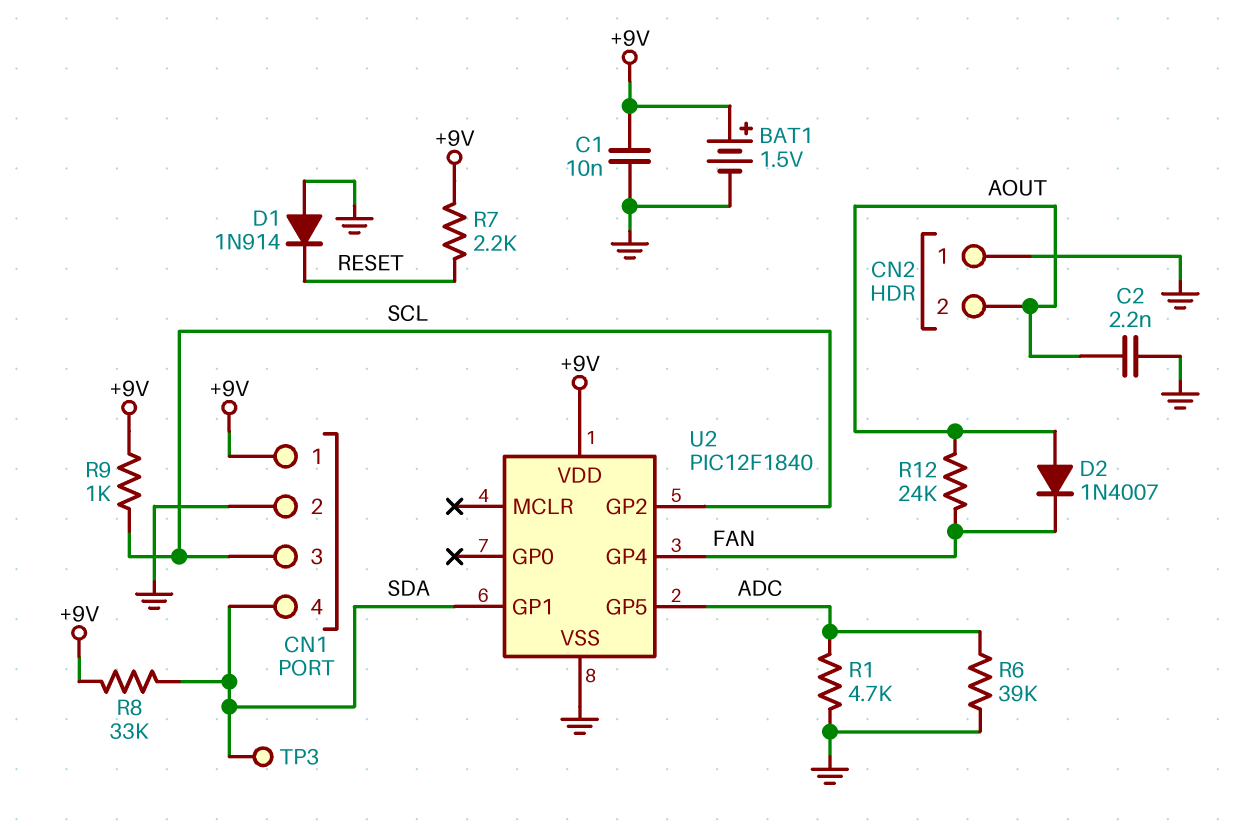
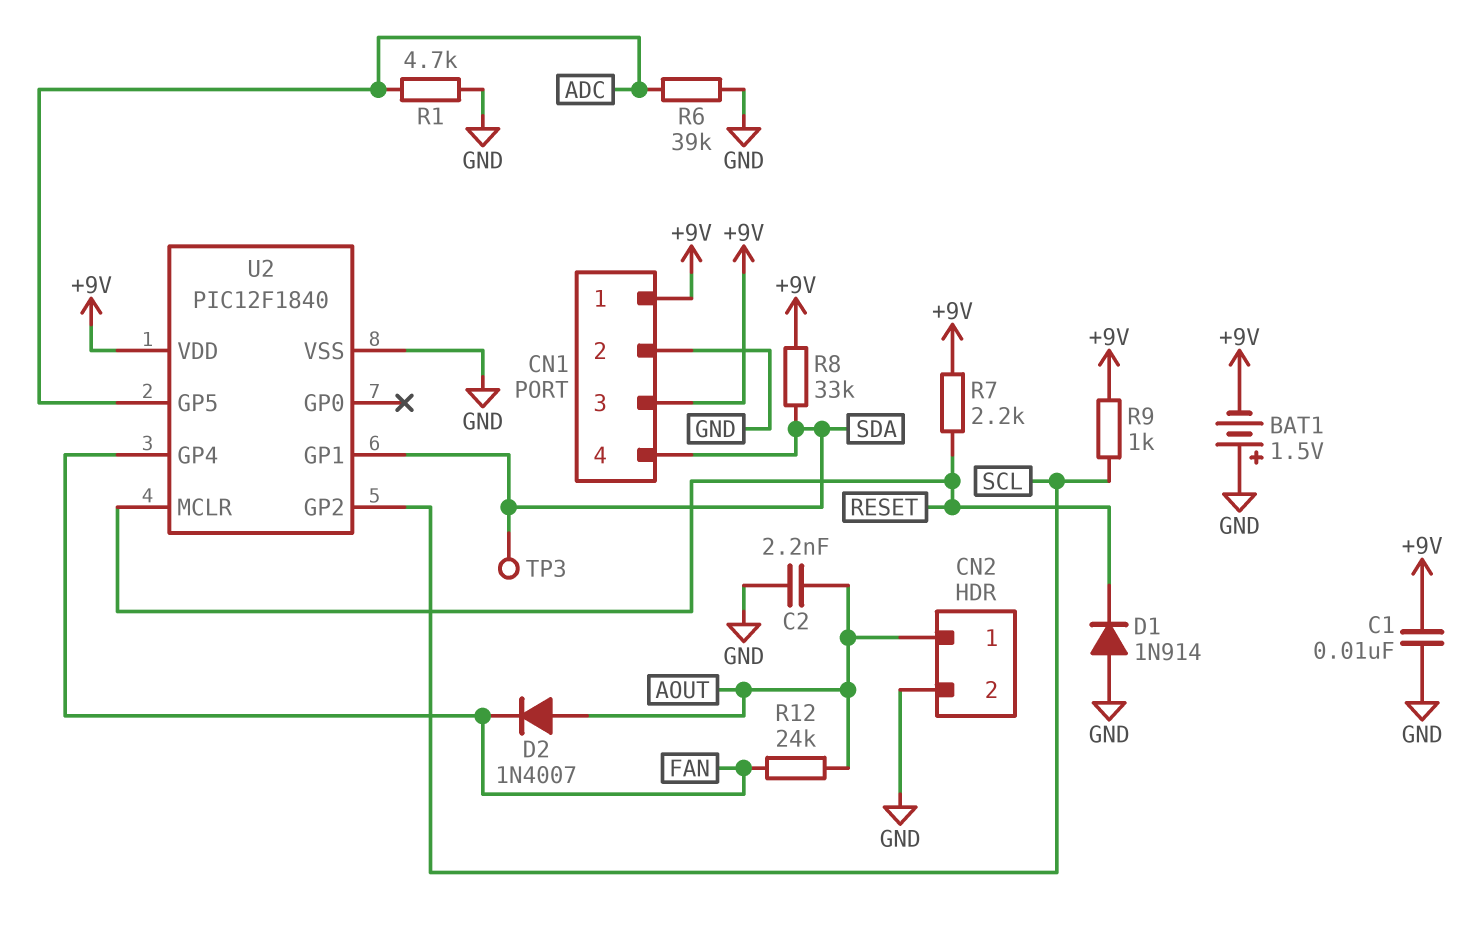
BAT1: 1.5V (plus +9V, minus GND) -> 1.5V (plus GND, minus +9V)
CN1 pin 3: SCL -> +9V
CN2 pin 1: GND -> AOUT
CN2 pin 2: AOUT -> GND
U2 pin MCLR: none -> RESET

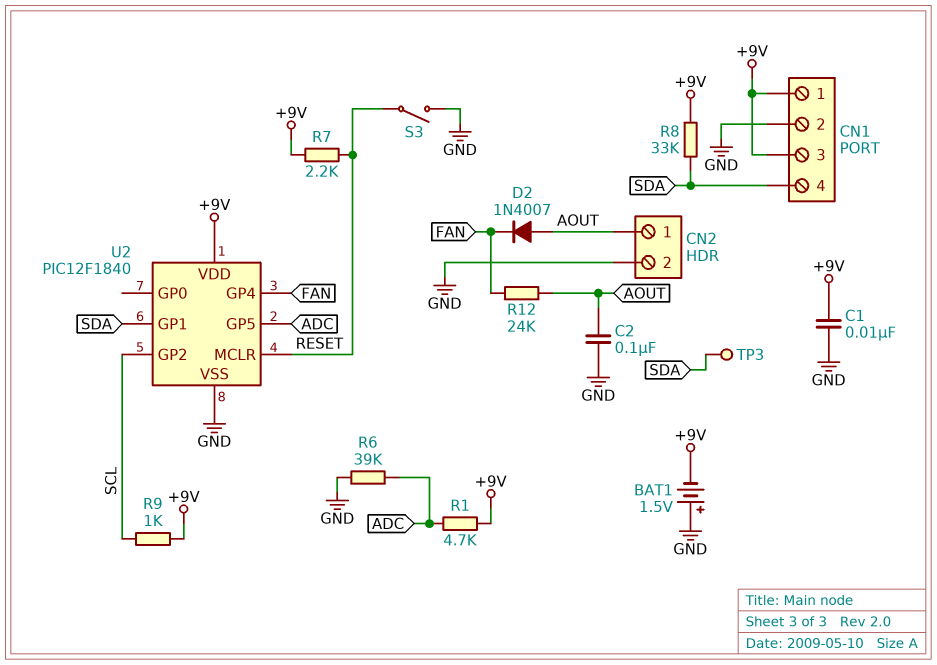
C2: 2.2nF (AOUT, GND) -> 100nF (AOUT, GND)
D1: diode 1N914 (A GND, K RESET) -> none
R1: 4.7k (ADC, GND) -> 4.7k (+9V, ADC)
S3: none -> switch (GND, RESET)

